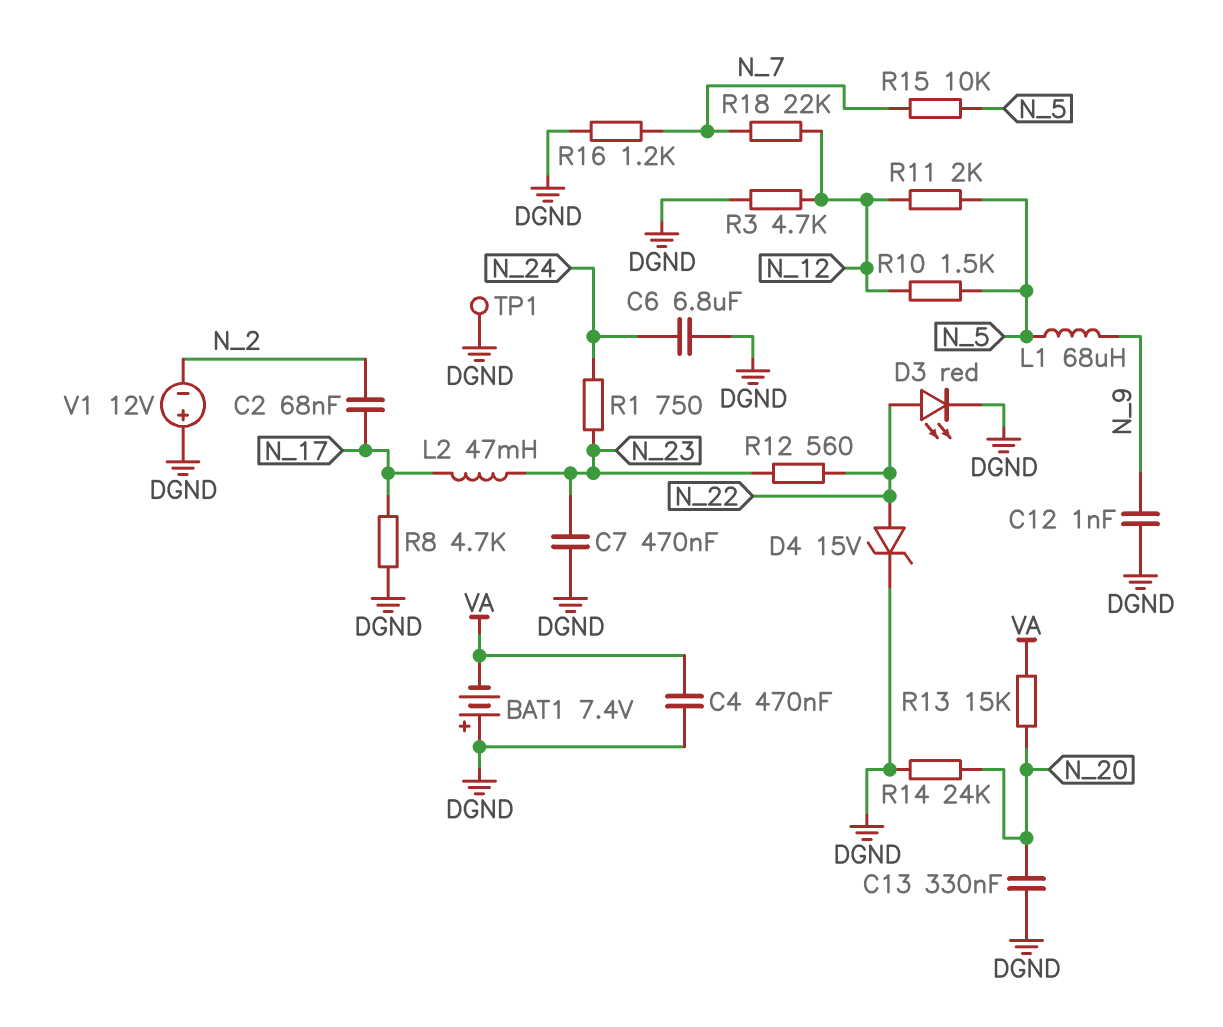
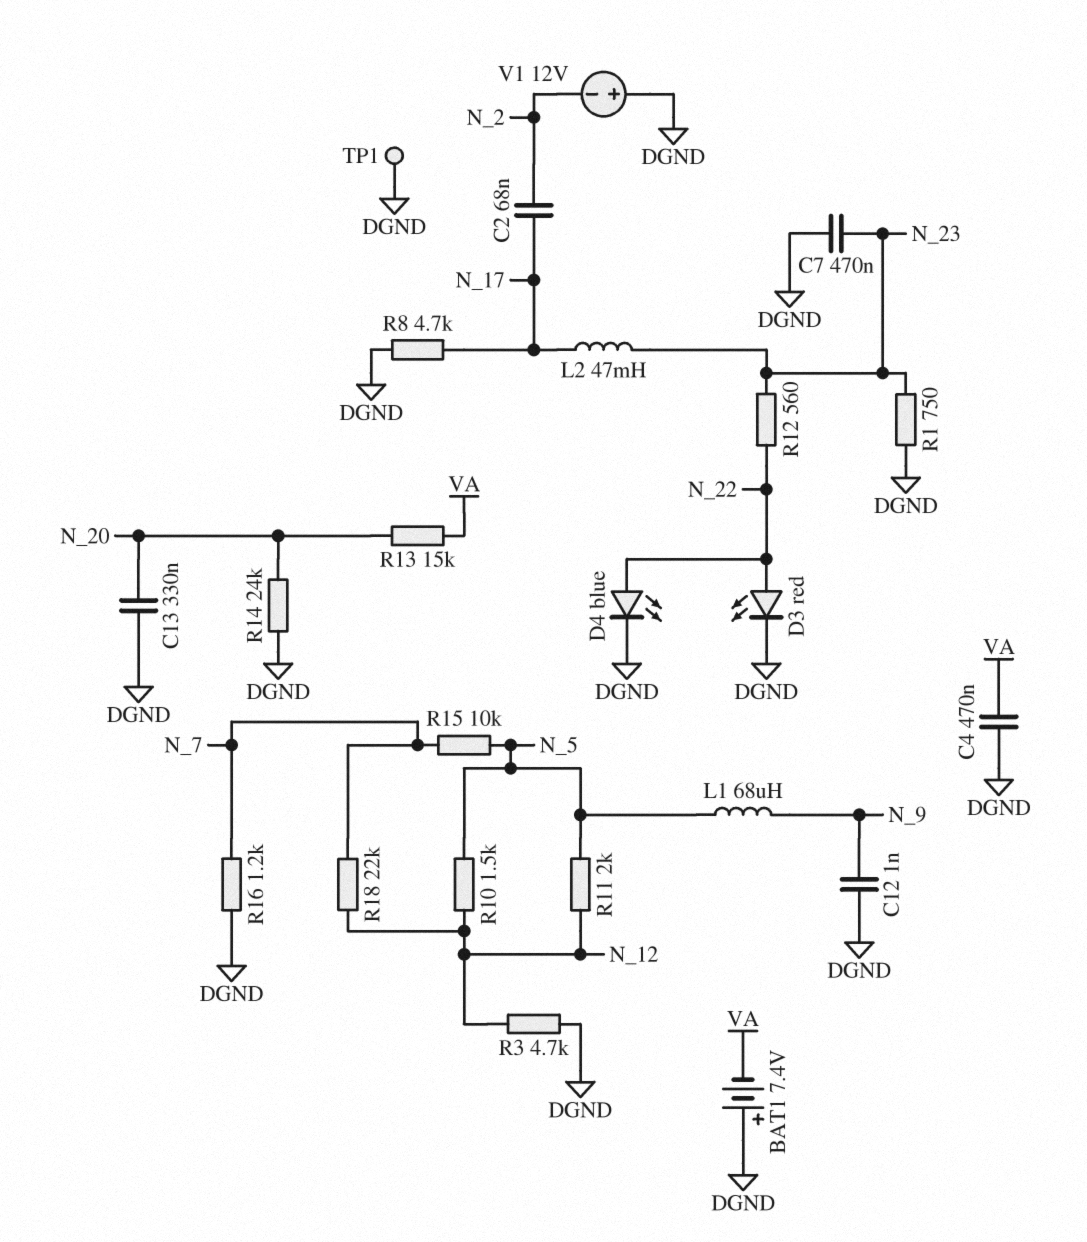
C6: 6.8uF (DGND, N_24) -> none
D4: zener 15V (A N_22, K DGND) -> LED blue (A N_22, K DGND)
R1: 750 (N_23, N_24) -> 750 (DGND, N_23)

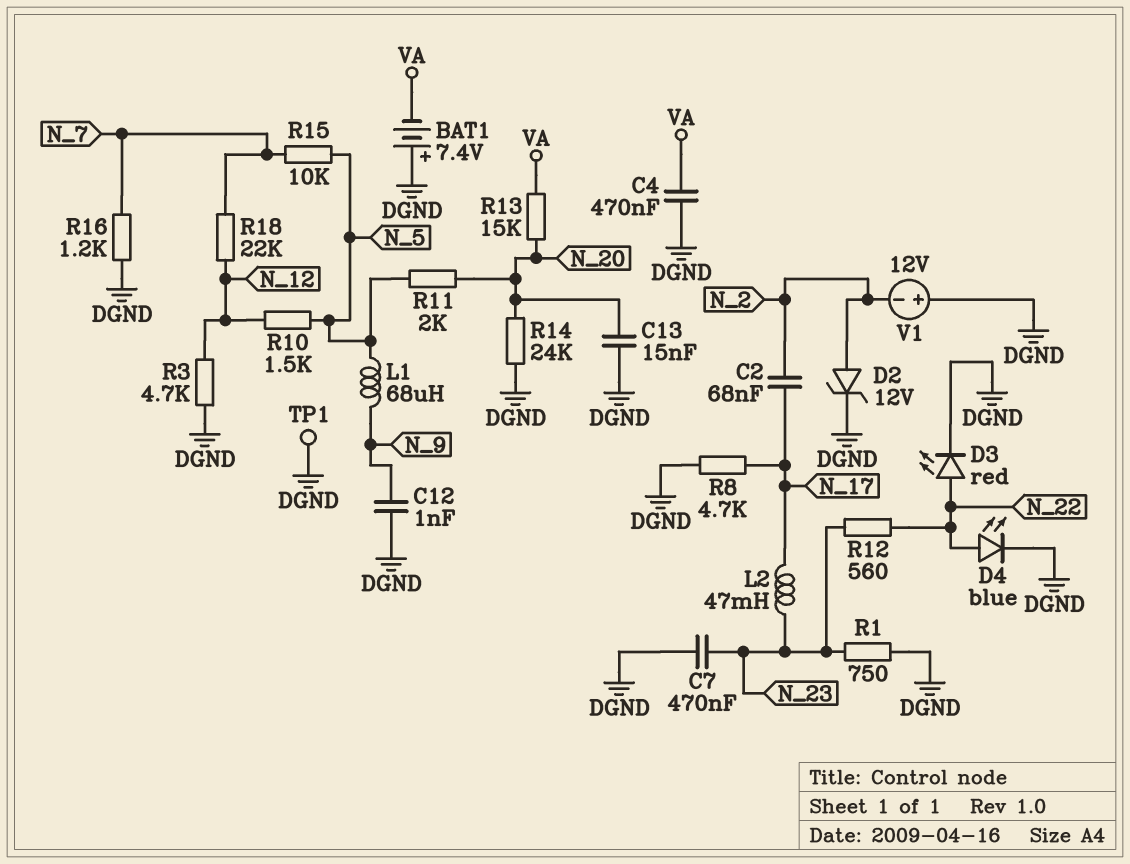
C13: 330nF (DGND, N_20) -> 15nF (DGND, N_20)
D2: none -> zener 12V (A N_2, K DGND)
R11: 2k (N_5, N_12) -> 2k (N_5, N_20)

